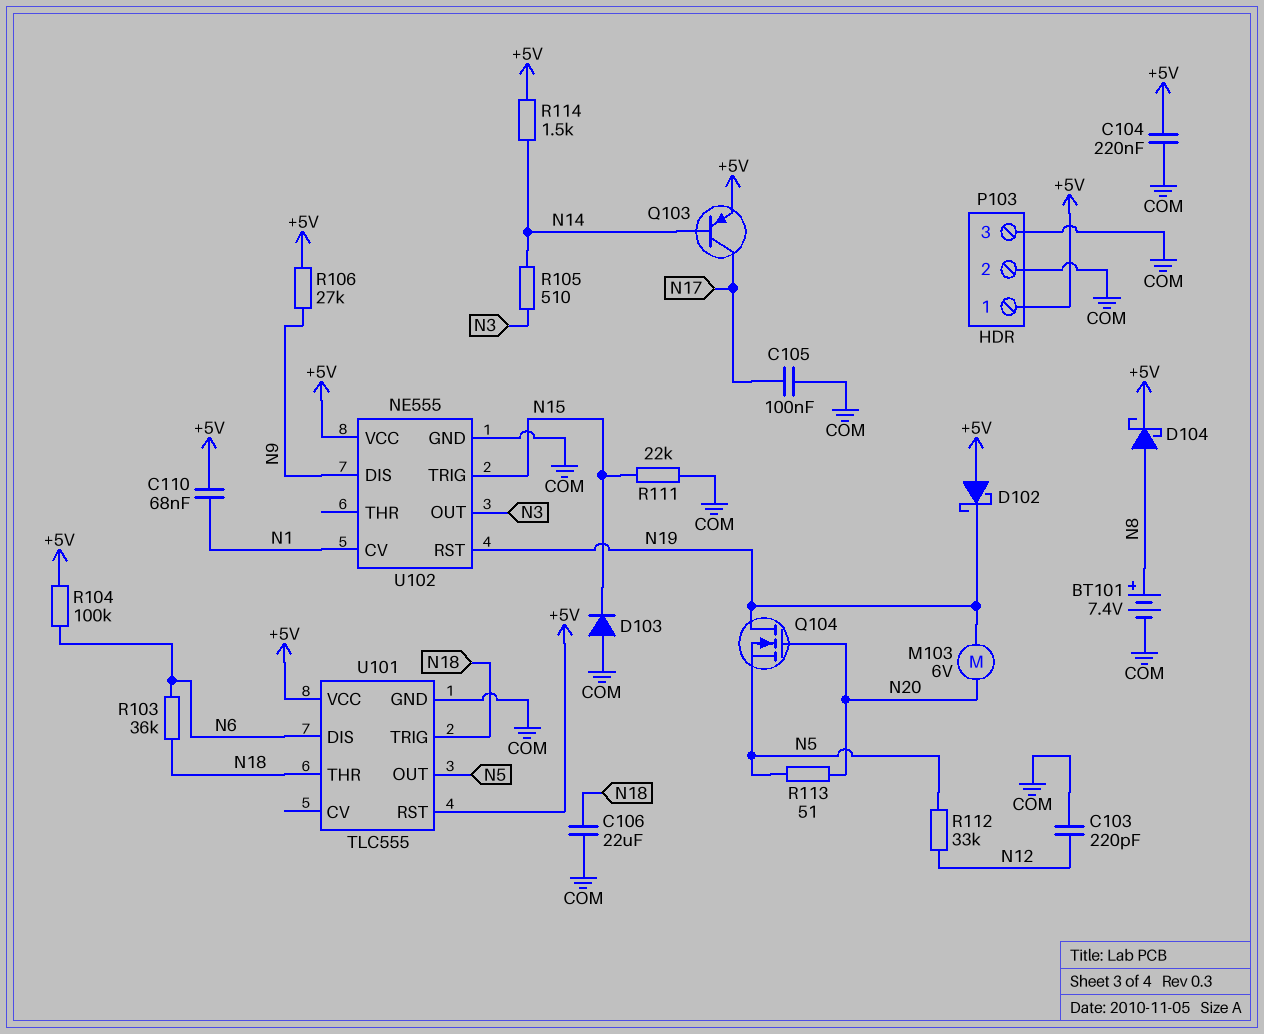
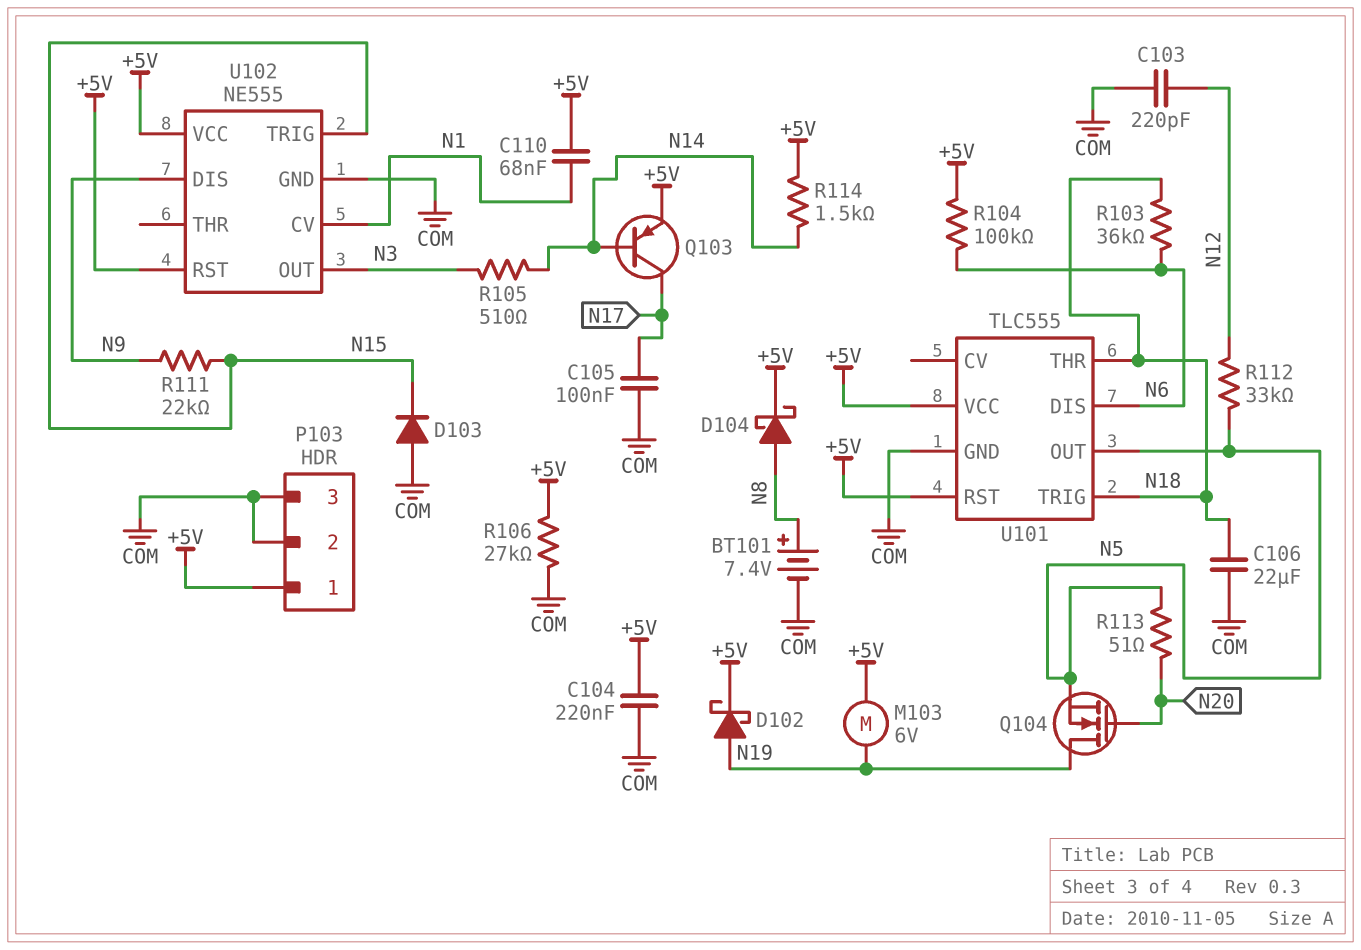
D102: schottky (A +5V, K N19) -> schottky (A N19, K +5V)
M103: motor 6V (N19, N20) -> motor 6V (+5V, N19)
R106: 27k (+5V, N9) -> 27k (+5V, COM)
R111: 22k (COM, N15) -> 22k (N9, N15)
U102 pin RST: N19 -> +5V

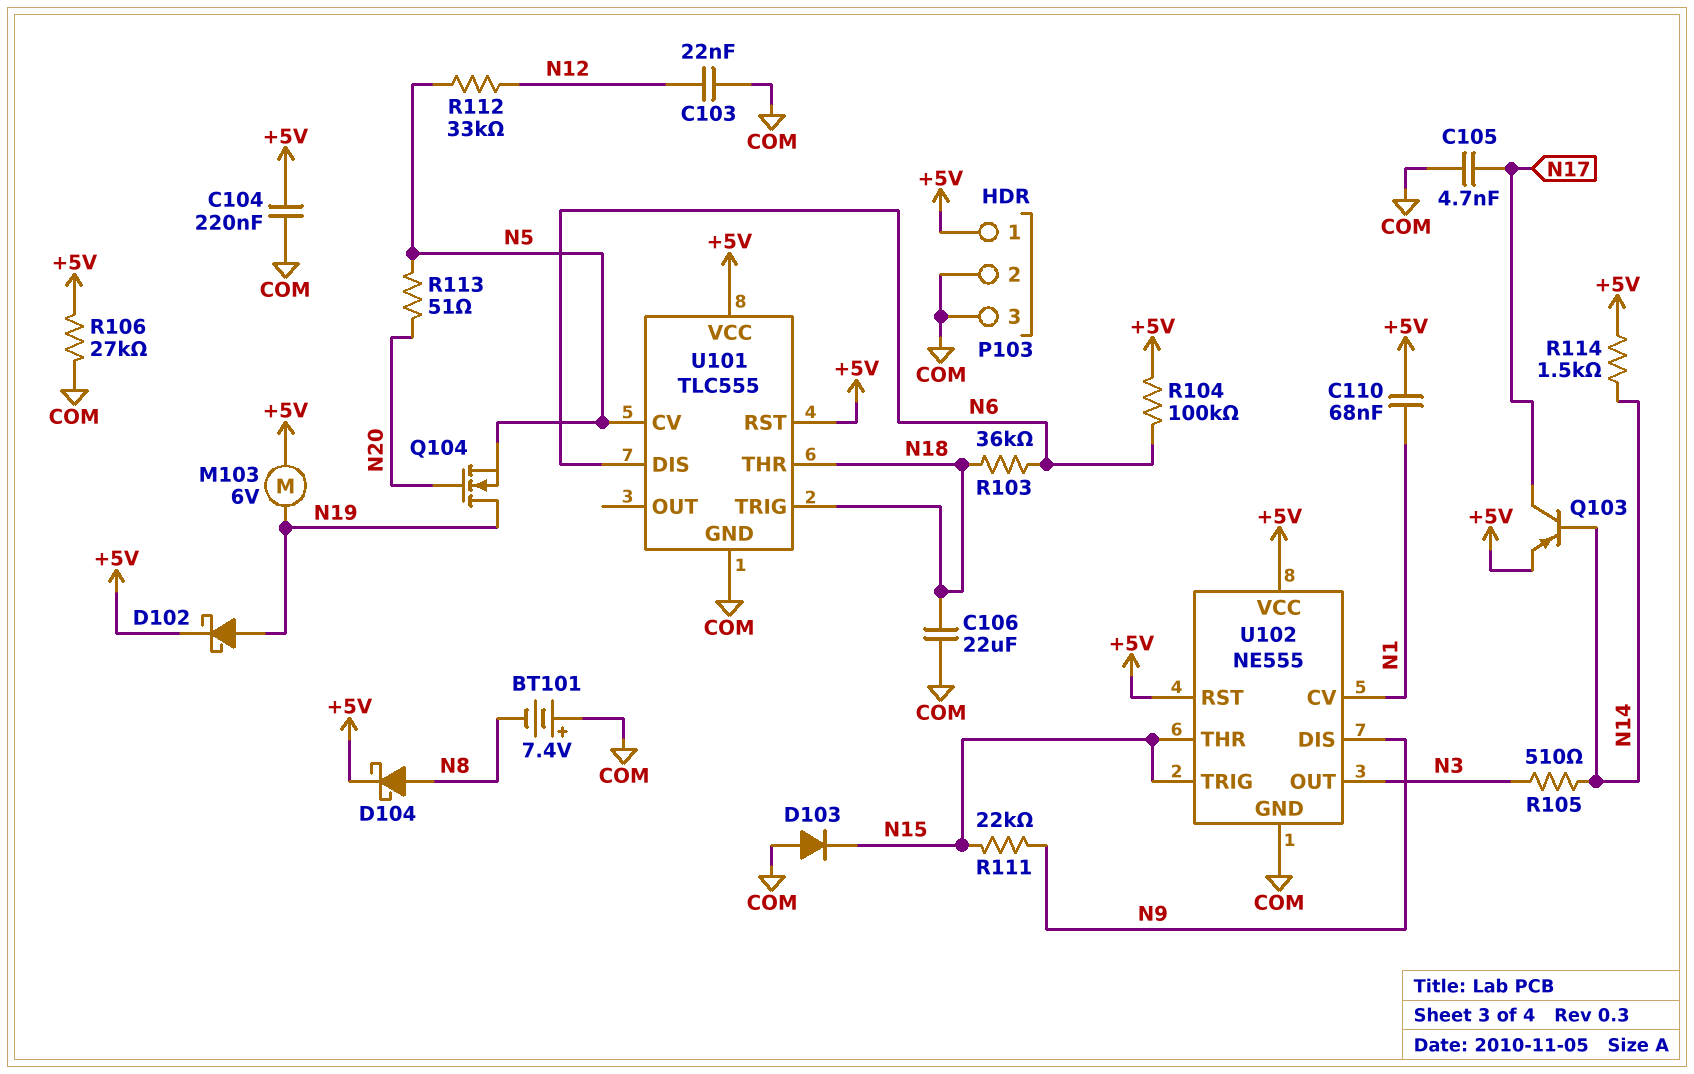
BT101: 7.4V (plus N8, minus COM) -> 7.4V (plus COM, minus N8)
C103: 220pF (COM, N12) -> 22nF (COM, N12)
C105: 100nF (COM, N17) -> 4.7nF (COM, N17)
U101 pin CV: none -> N5
U101 pin OUT: N5 -> none
U102 pin THR: none -> N15

